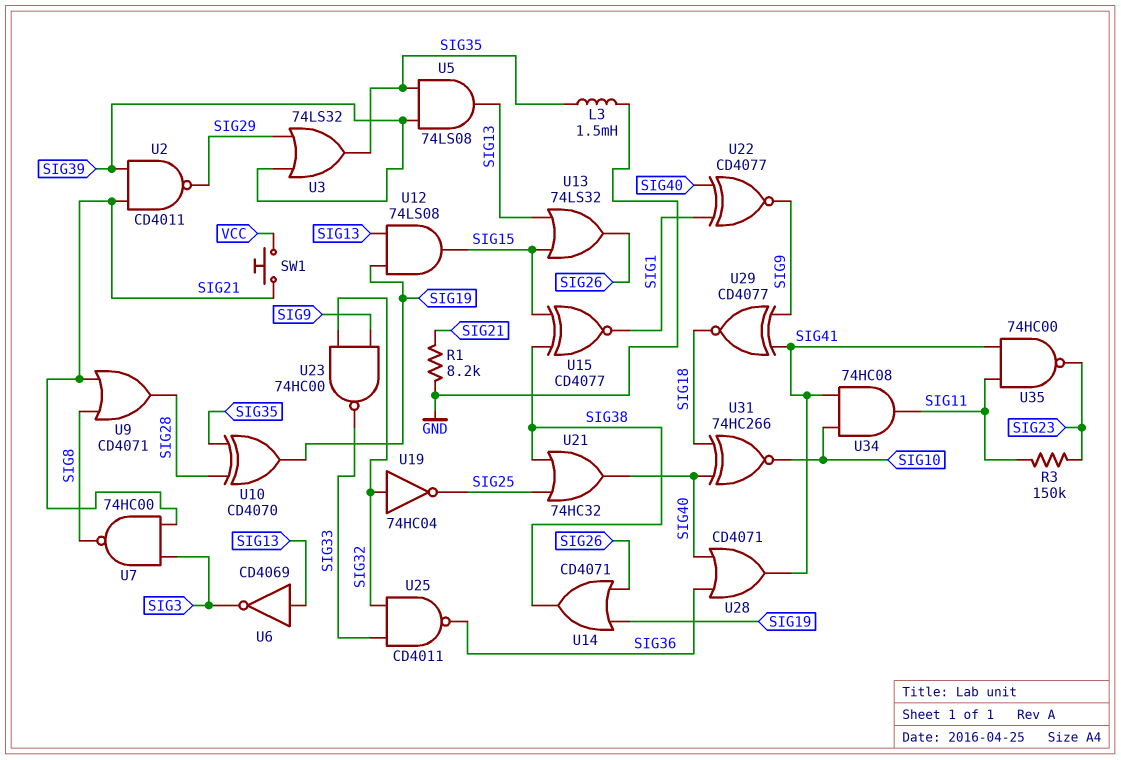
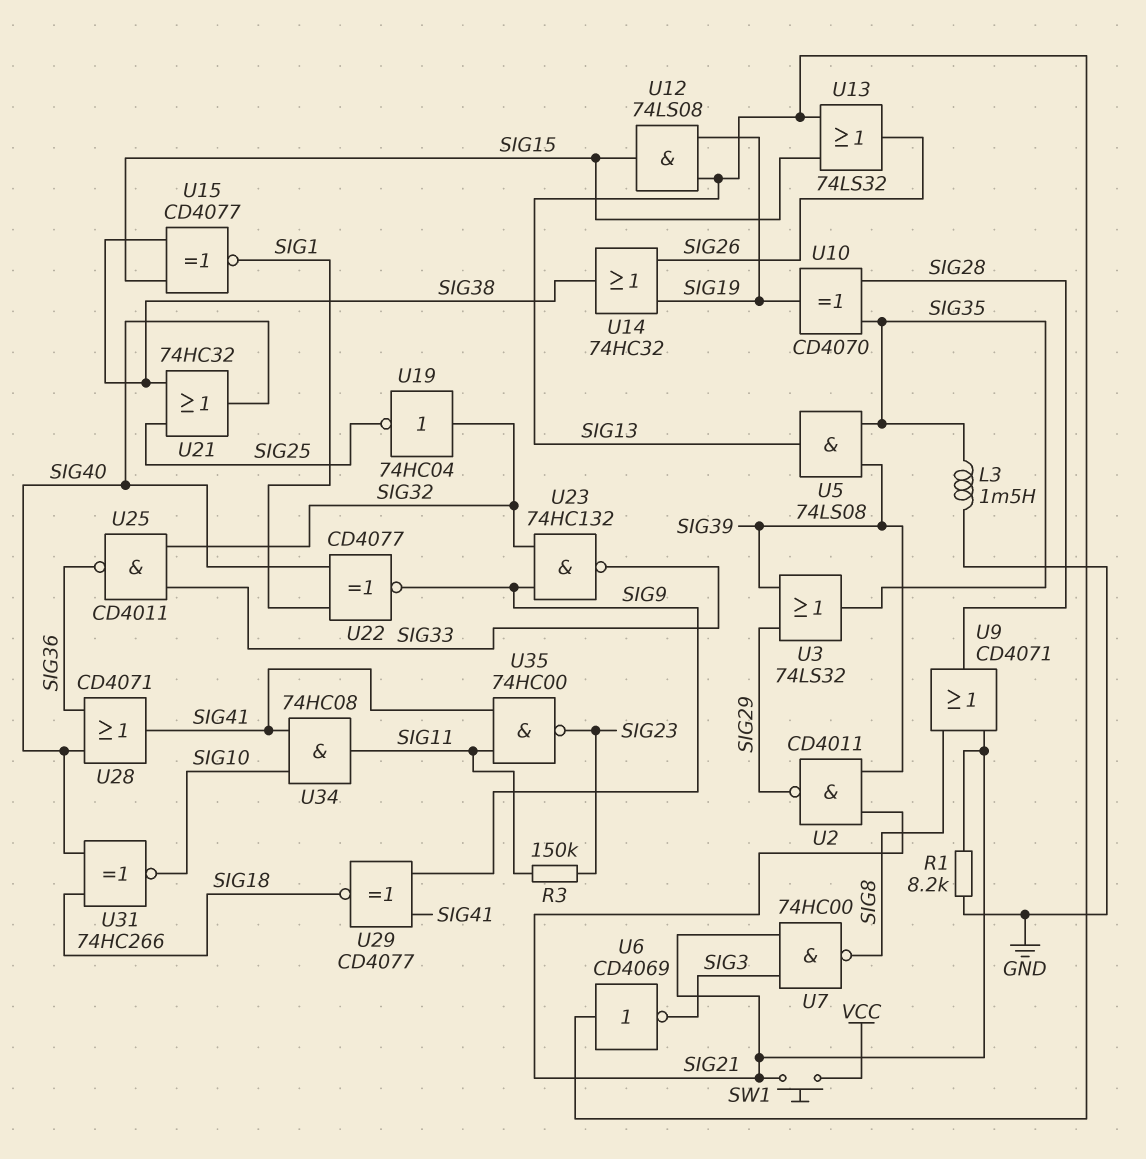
U14: OR CD4071 (in SIG19, in SIG26, out SIG38) -> OR 74HC32 (in SIG19, in SIG26, out SIG38)
U23: NAND 74HC00 (in SIG9, in SIG32, out SIG33) -> NAND 74HC132 (in SIG9, in SIG32, out SIG33)

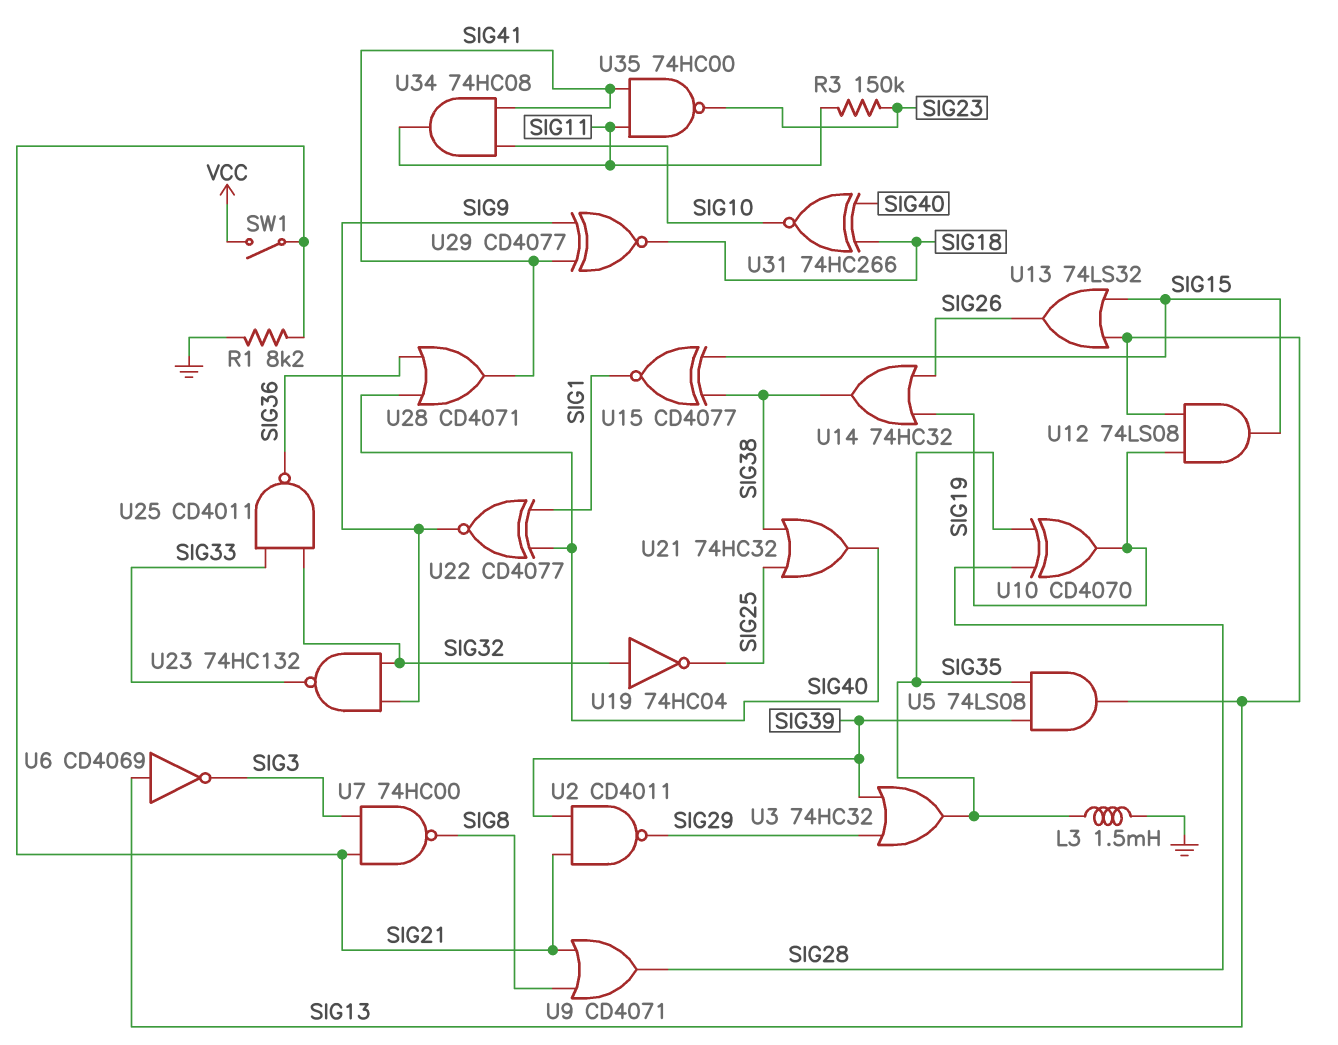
SW1: button (SIG21, VCC) -> switch (SIG21, VCC)
U3: OR 74LS32 (in SIG29, in SIG39, out SIG35) -> OR 74HC32 (in SIG29, in SIG39, out SIG35)

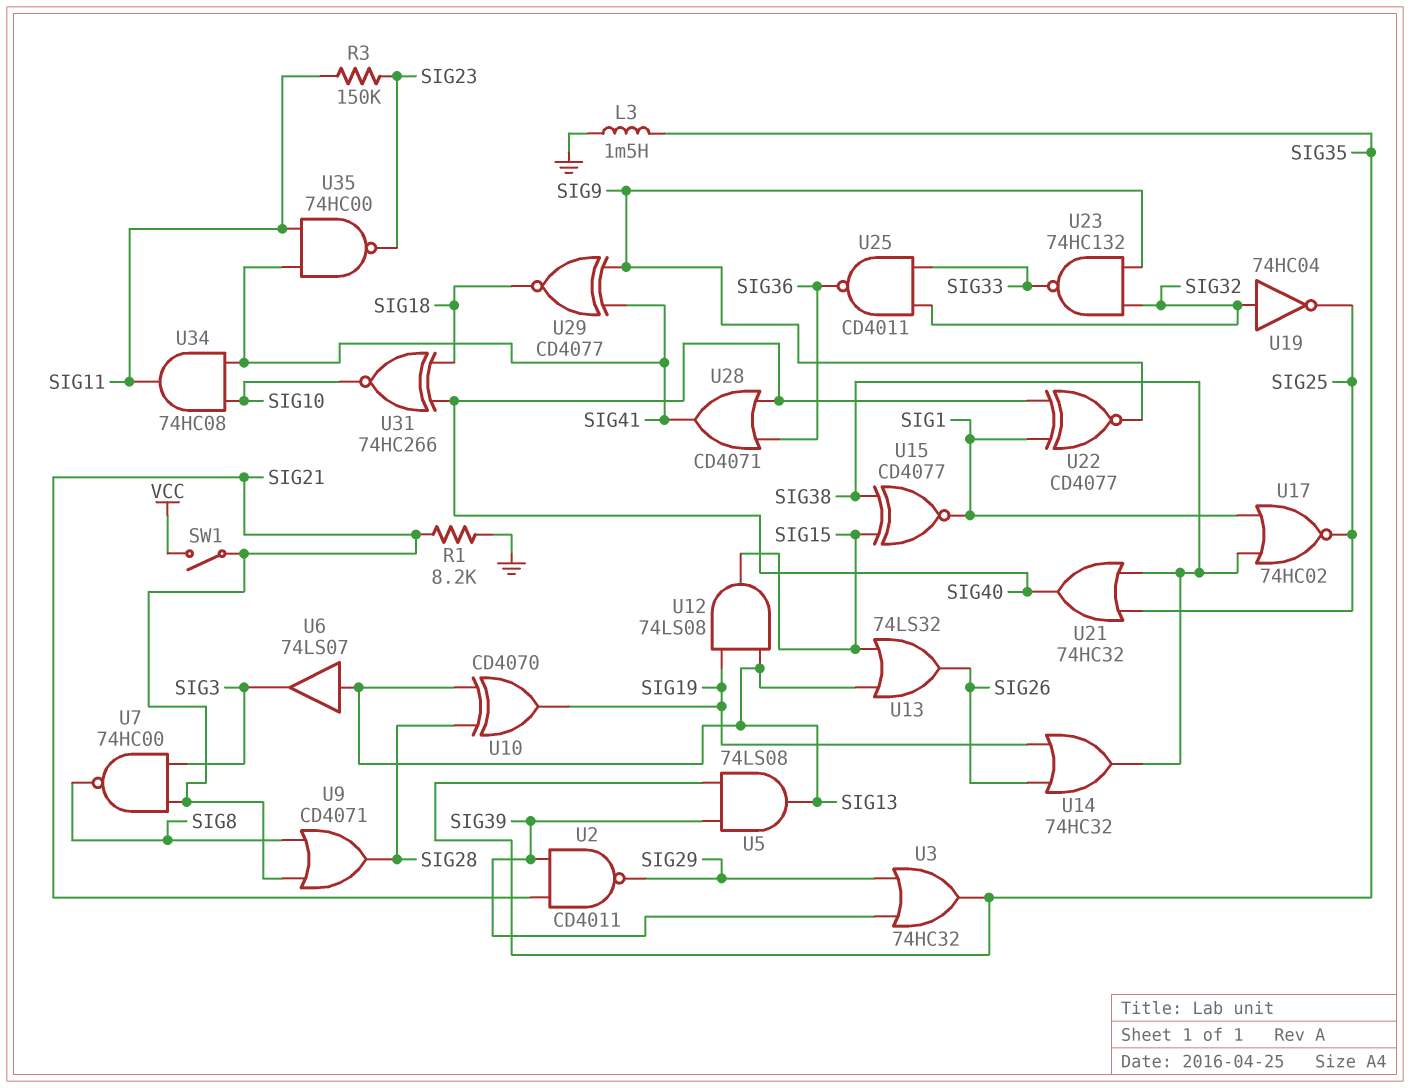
U6: NOT CD4069 (in SIG13, out SIG3) -> buffer 74LS07 (in SIG13, out SIG3)
U10: XOR CD4070 (in SIG28, in SIG35, out SIG19) -> XOR CD4070 (in SIG13, in SIG28, out SIG19)
U17: none -> NOR 74HC02 (in SIG1, in SIG38, out SIG25)

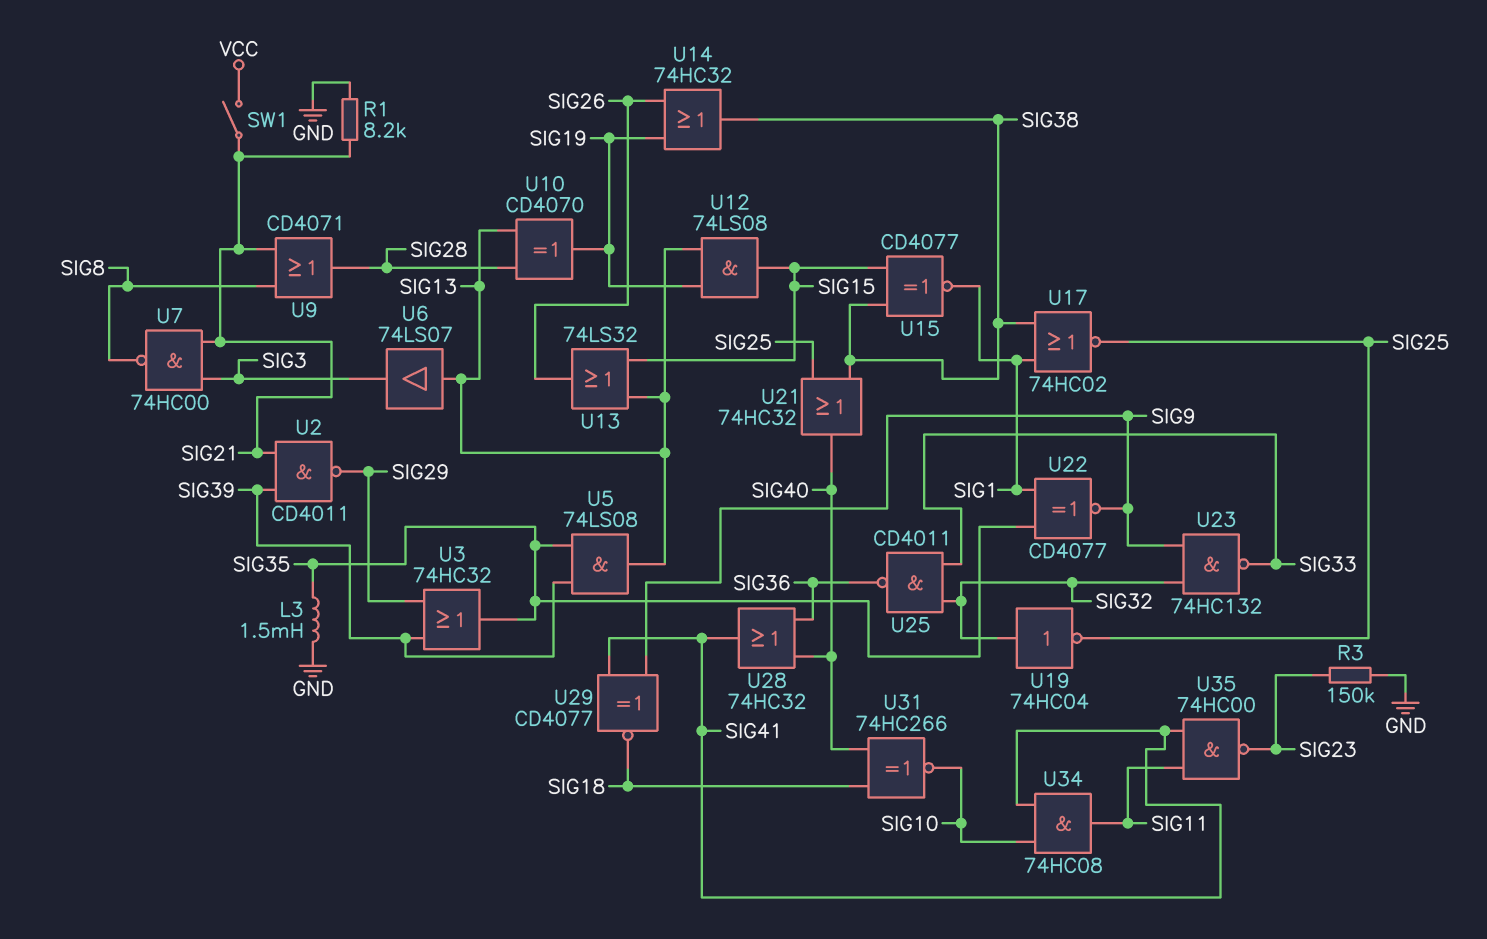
R3: 150k (SIG11, SIG23) -> 150k (GND, SIG23)
U22: XNOR CD4077 (in SIG1, in SIG40, out SIG9) -> XNOR CD4077 (in SIG1, in SIG35, out SIG9)
U28: OR CD4071 (in SIG36, in SIG40, out SIG41) -> OR 74HC32 (in SIG36, in SIG40, out SIG41)

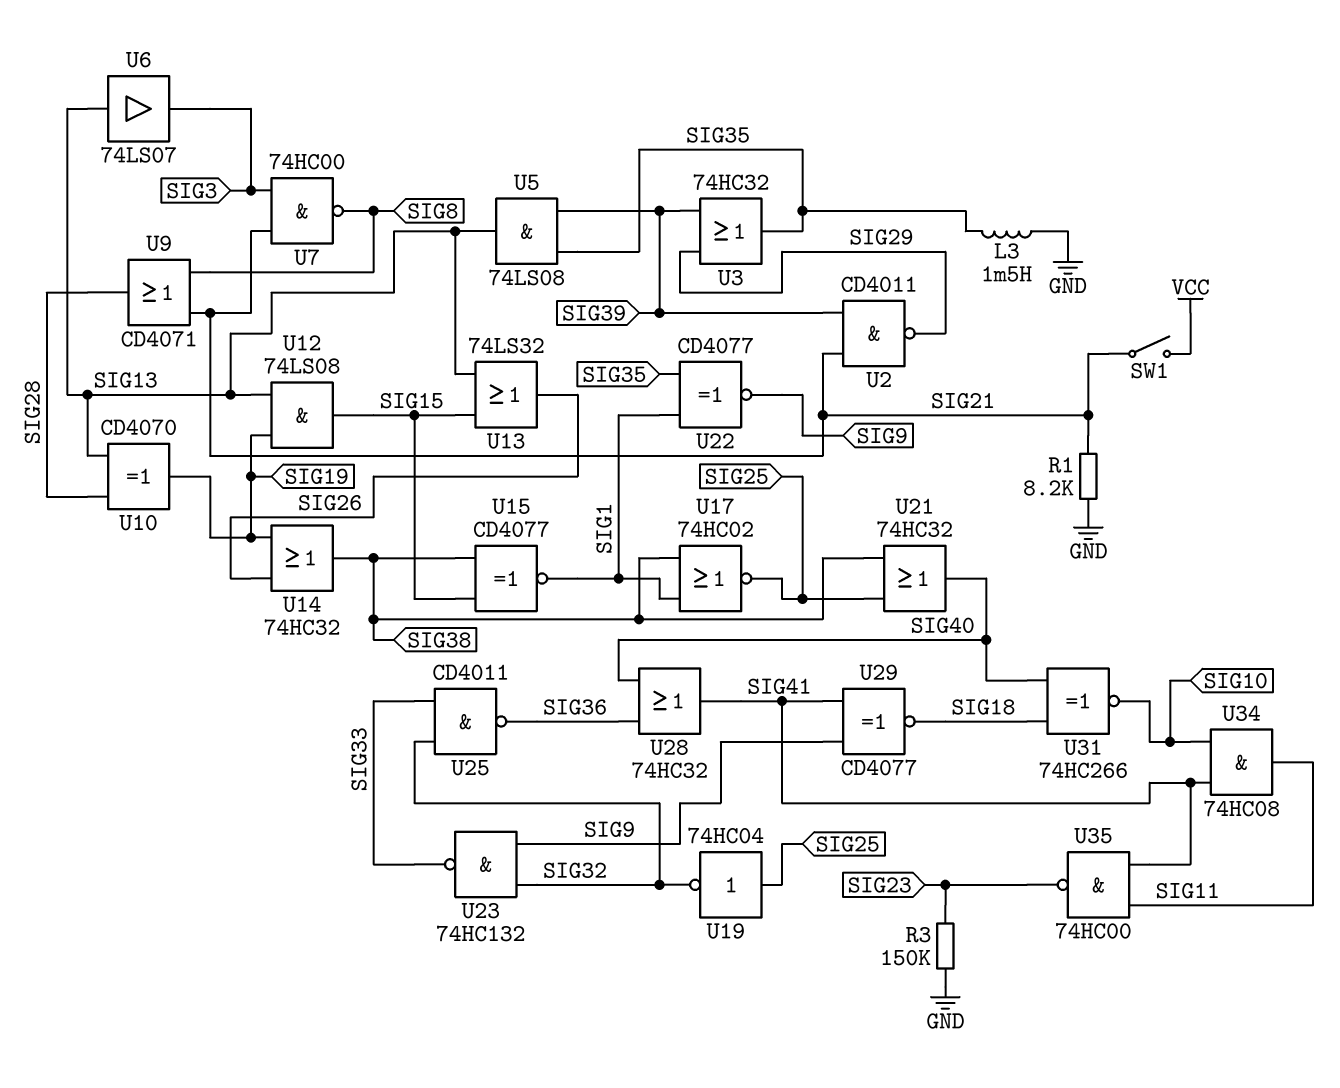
U19: NOT 74HC04 (in SIG32, out SIG25) -> NOT 74HC04 (in SIG25, out SIG32)

